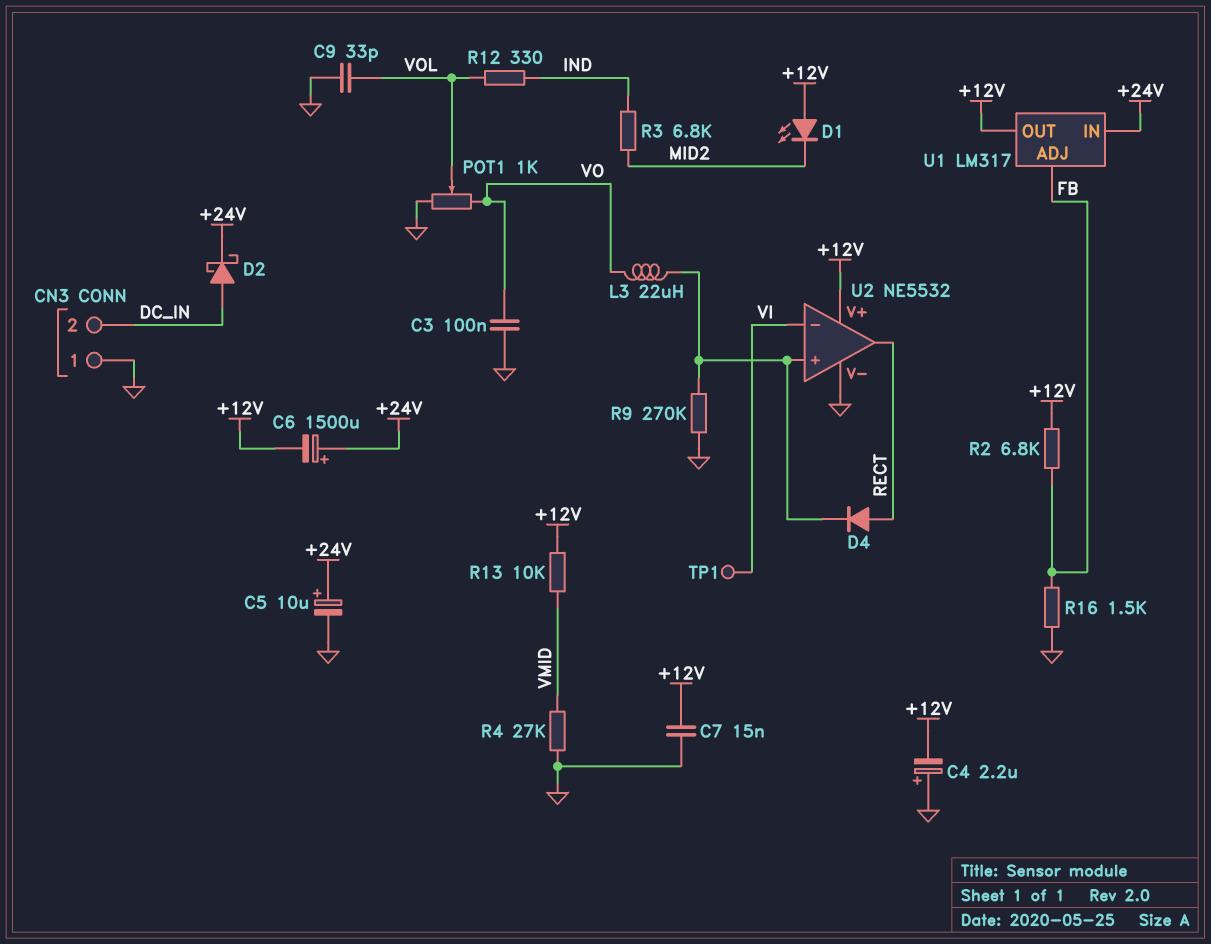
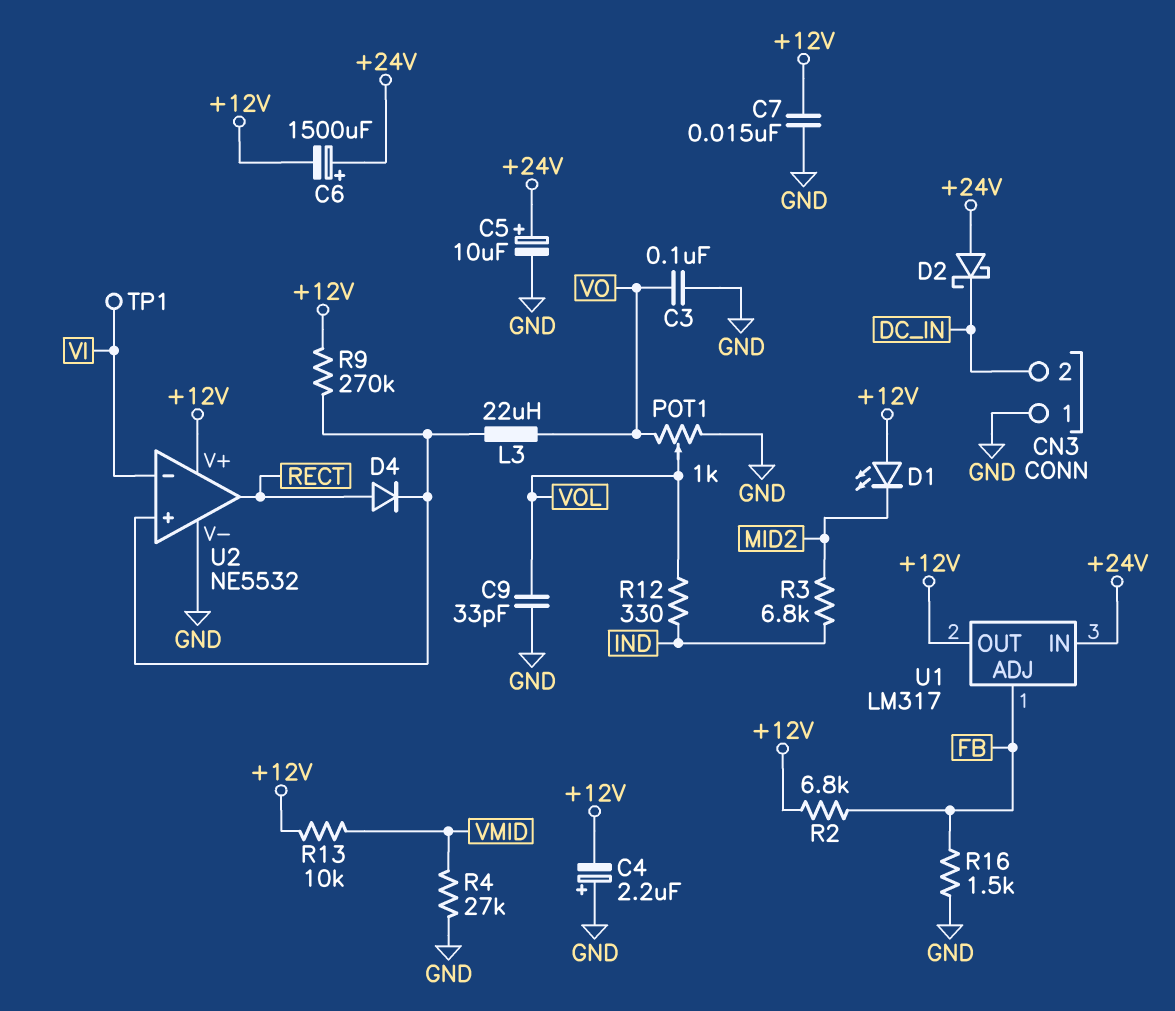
D2: schottky (A DC_IN, K +24V) -> schottky (A +24V, K DC_IN)
R9: 270k (GND, U2/in+) -> 270k (+12V, U2/in+)

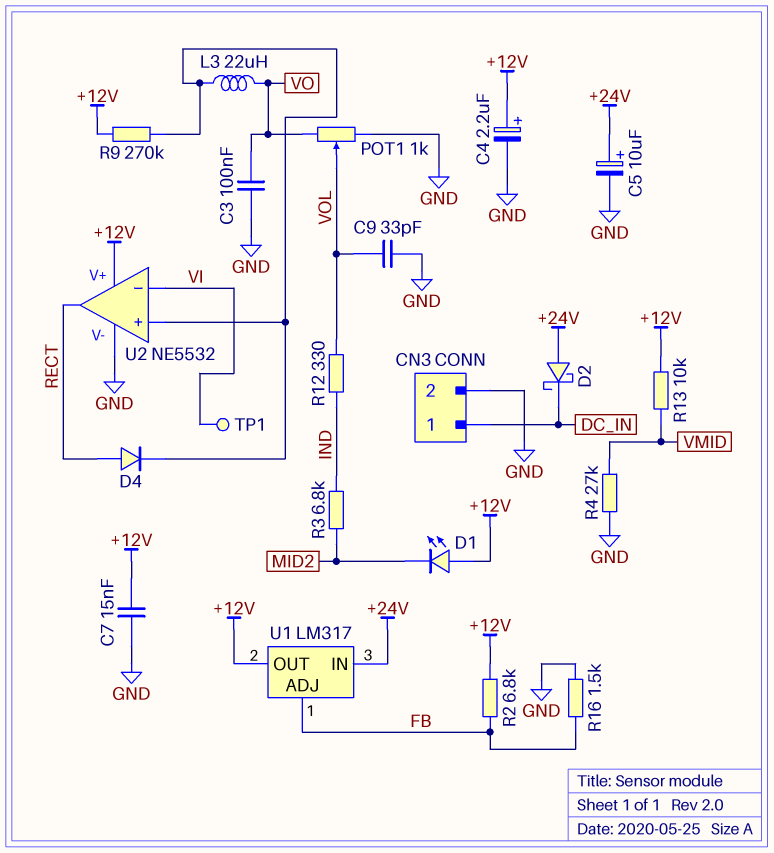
C4: 2.2uF (plus GND, minus +12V) -> 2.2uF (plus +12V, minus GND)
C6: 1500uF (plus +24V, minus +12V) -> none
CN3 pin 1: GND -> DC_IN
CN3 pin 2: DC_IN -> GND

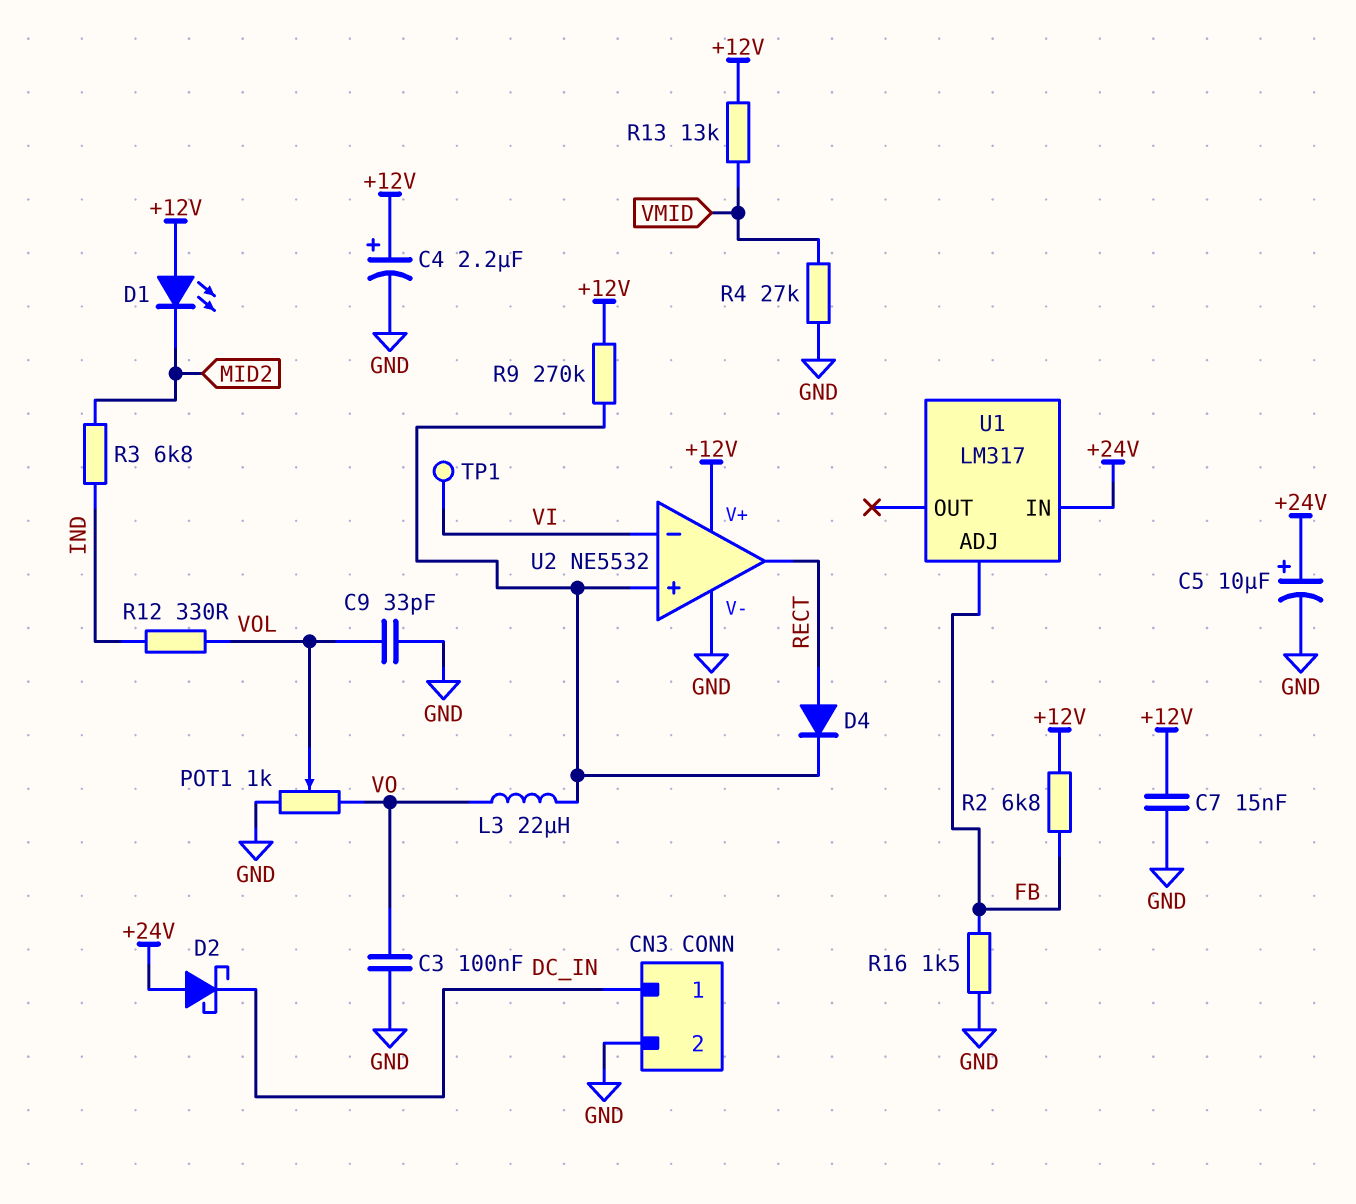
R13: 10k (+12V, VMID) -> 13k (+12V, VMID)
U1 pin OUT: +12V -> none

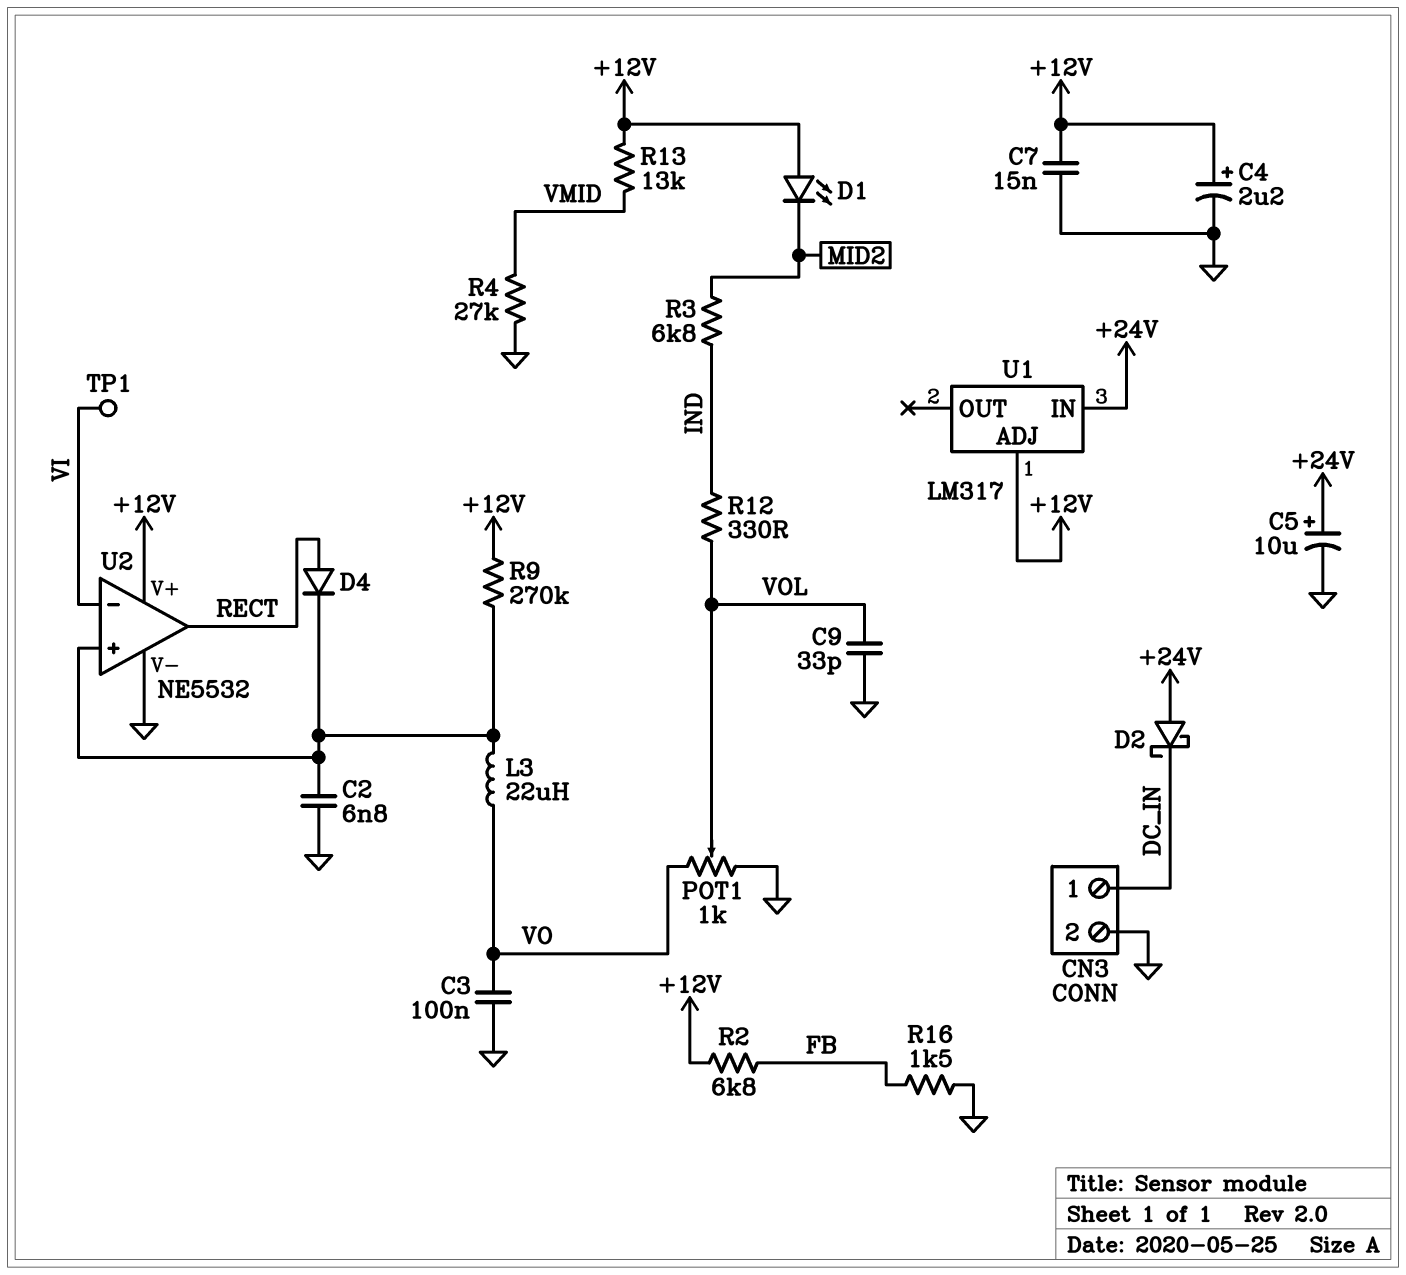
C2: none -> 6.8nF (GND, U2/in+)
U1 pin ADJ: FB -> +12V

